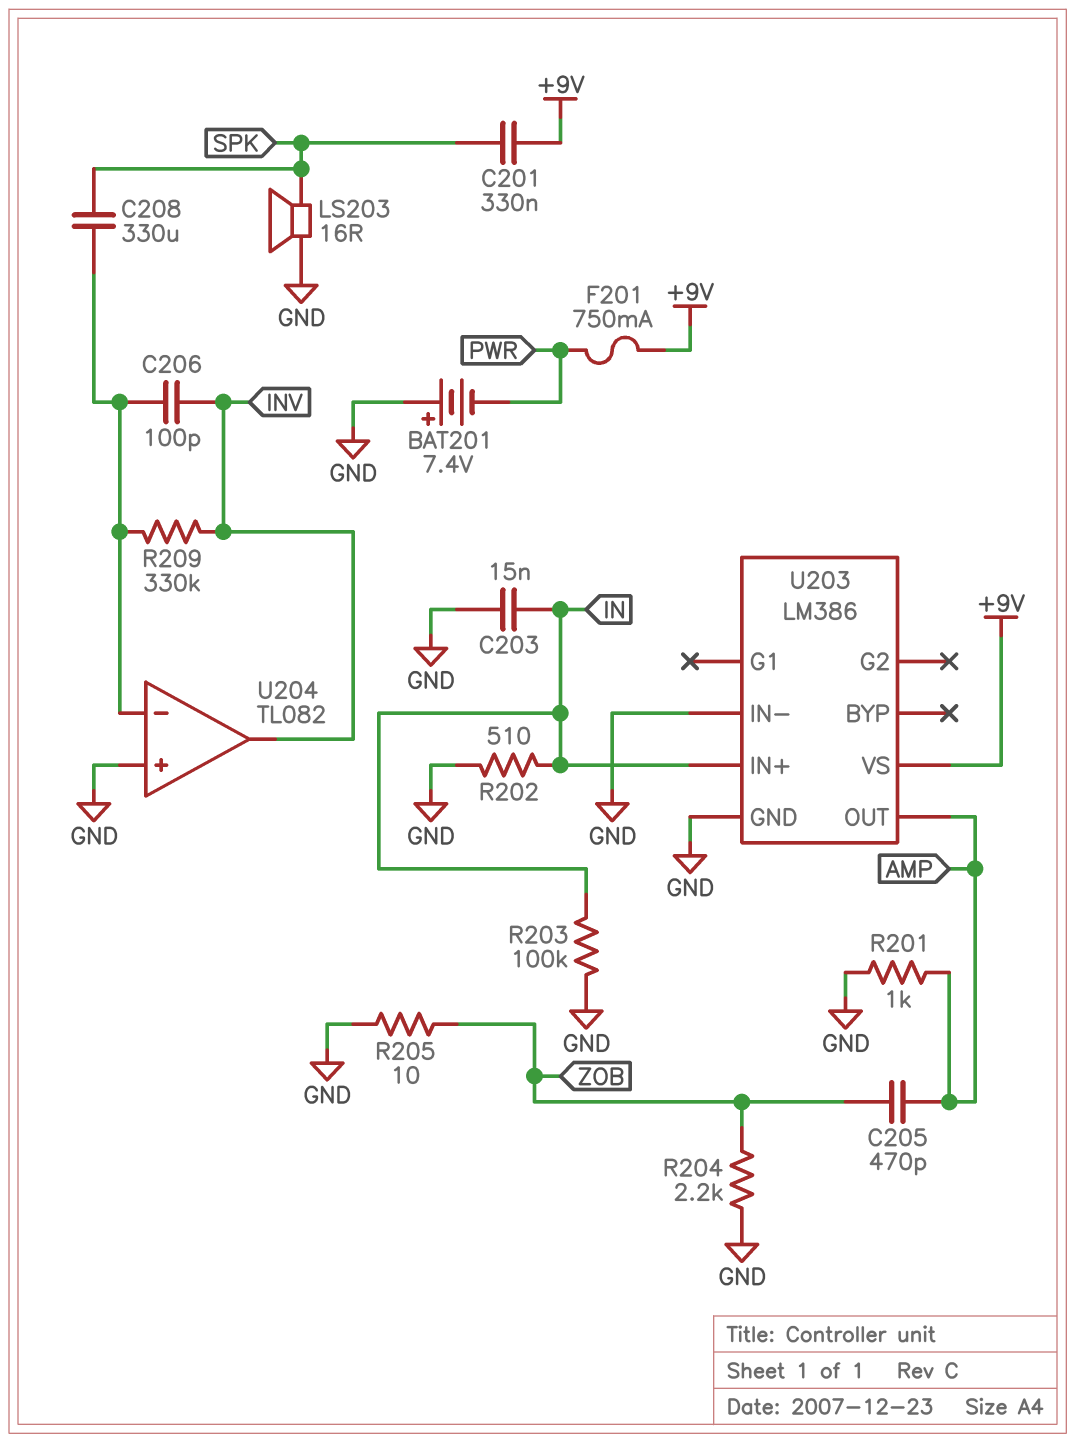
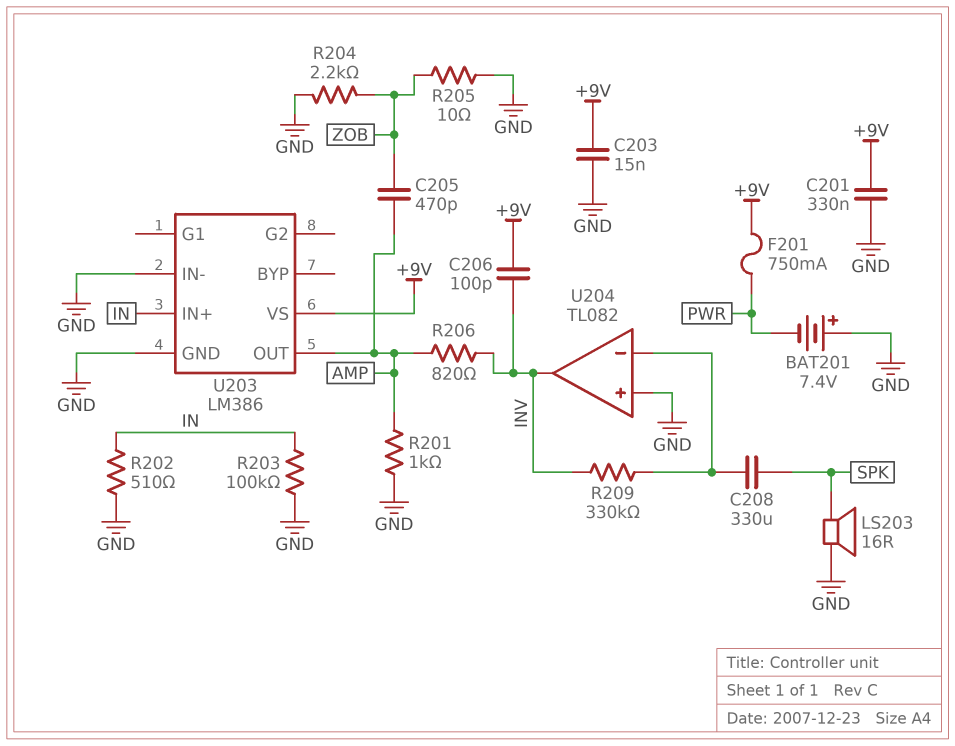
C201: 330nF (+9V, SPK) -> 330nF (+9V, GND)
C203: 15nF (GND, IN) -> 15nF (+9V, GND)
C206: 100pF (INV, U204/in-) -> 100pF (+9V, INV)
R206: none -> 820 (AMP, INV)

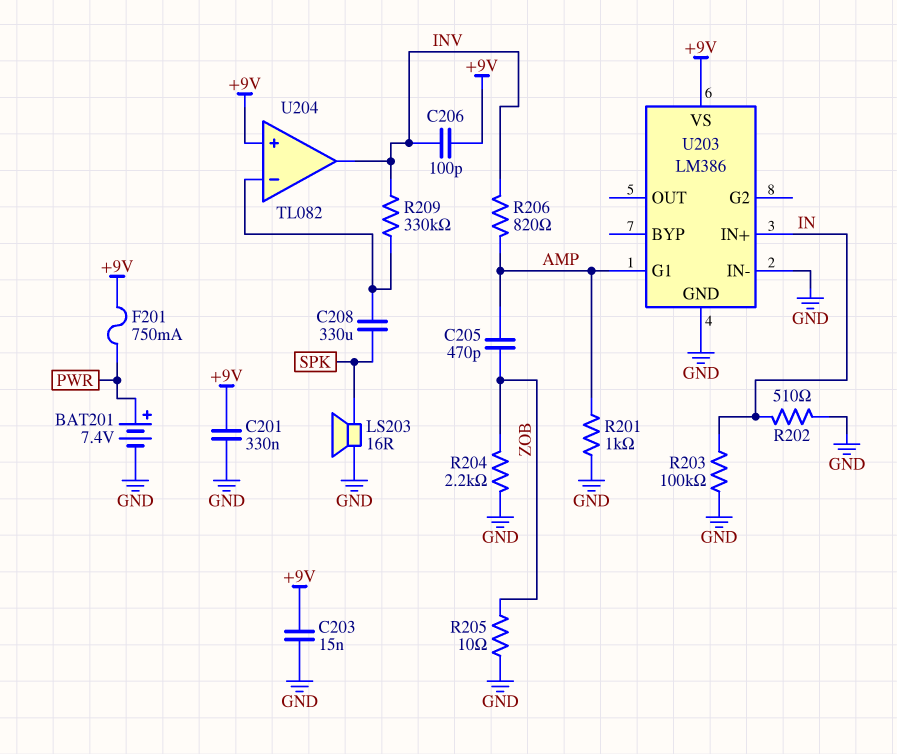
BAT201: 7.4V (plus GND, minus PWR) -> 7.4V (plus PWR, minus GND)
U203 pin G1: none -> AMP
U203 pin OUT: AMP -> none
U204 pin in+: GND -> +9V

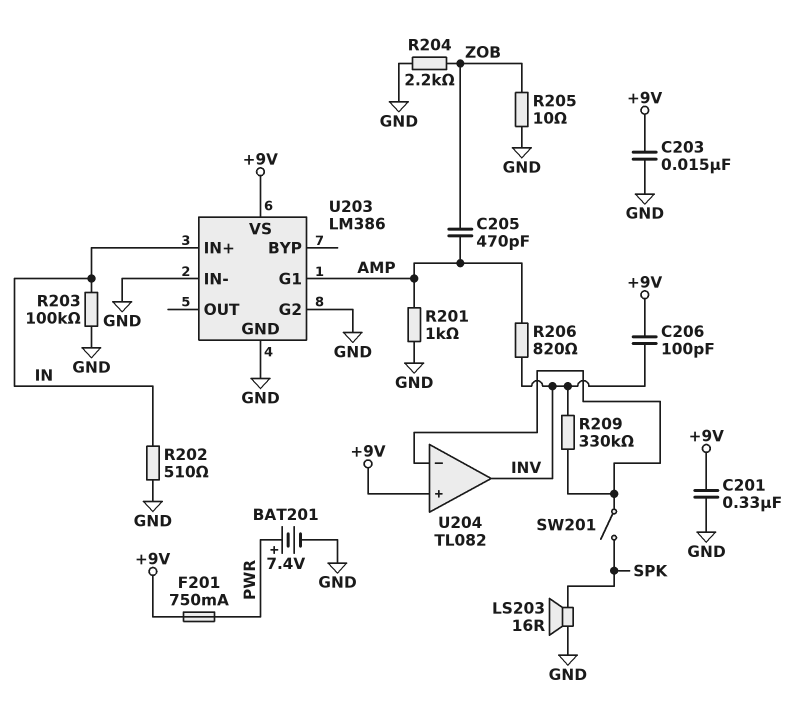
C208: 330uF (SPK, U204/in-) -> none
SW201: none -> switch (SPK, U204/in-)
U203 pin G2: none -> GND

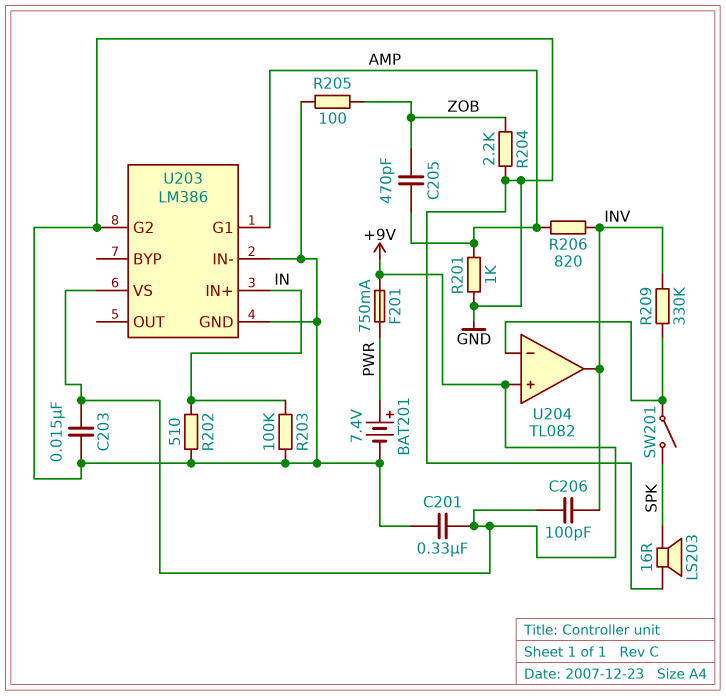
R205: 10 (GND, ZOB) -> 100 (GND, ZOB)

